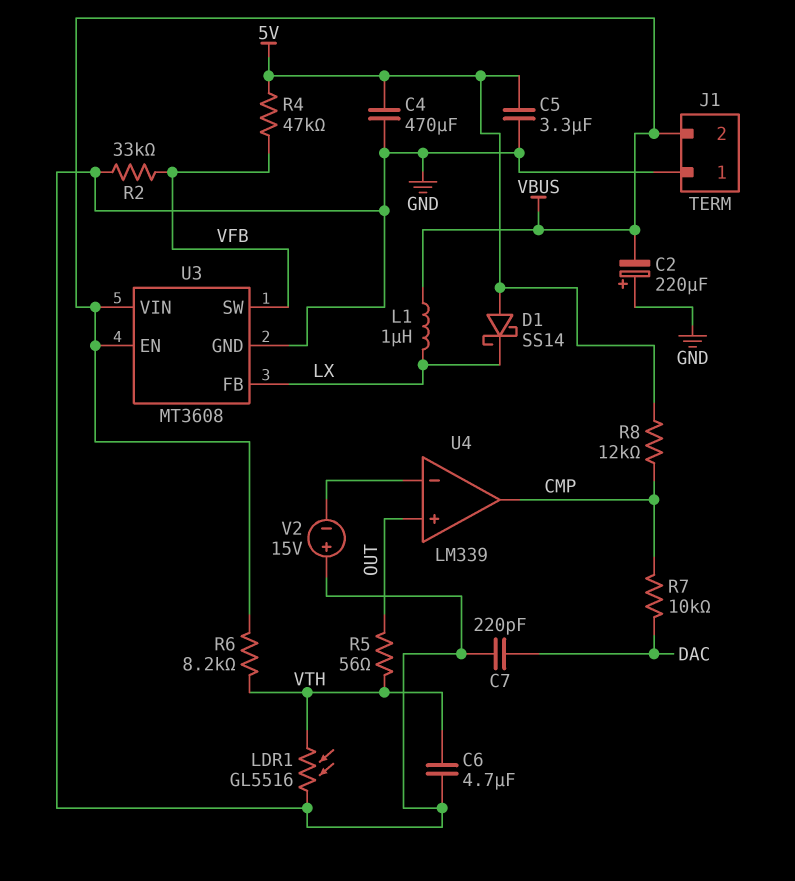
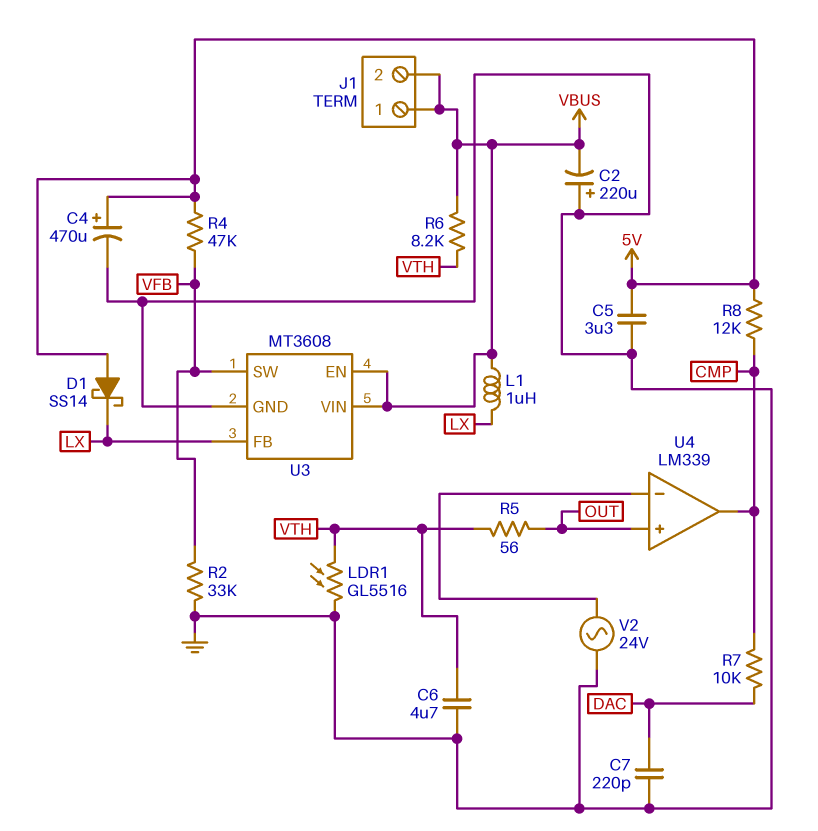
C4: 470uF (5V, GND) -> 470uF (plus 5V, minus GND)
J1 pin 1: GND -> VBUS
V2: 15V (plus GND, minus U4/in-) -> AC 24V (GND, U4/in-)

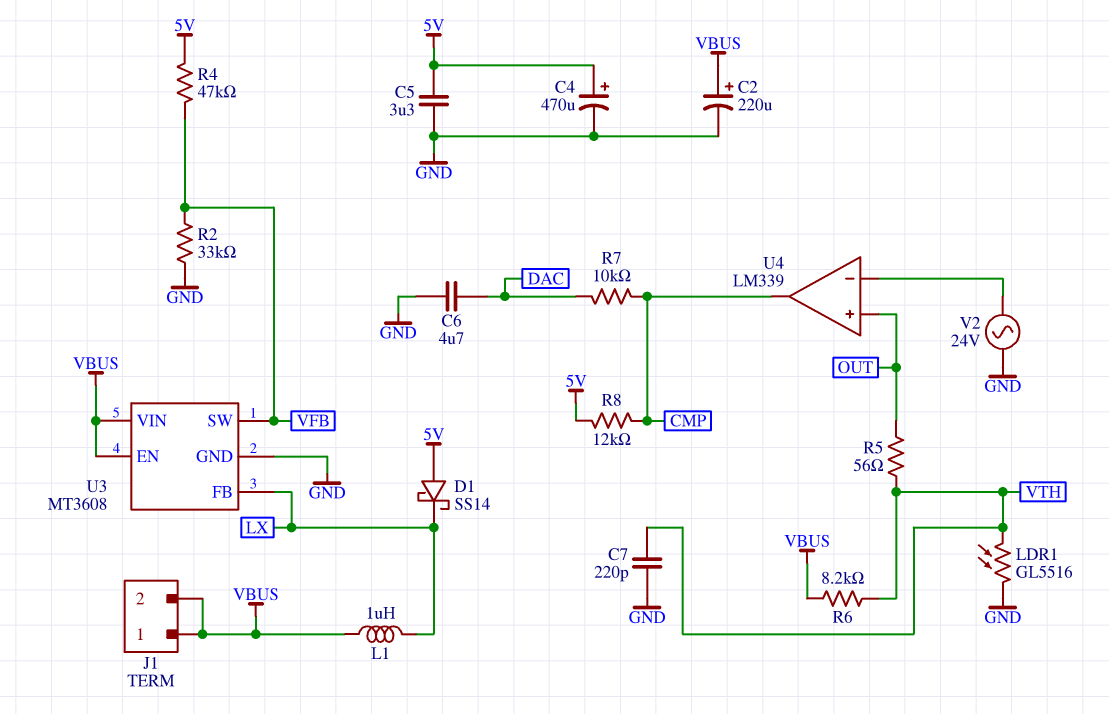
C2: 220uF (plus GND, minus VBUS) -> 220uF (plus VBUS, minus GND)
C6: 4.7uF (GND, VTH) -> 4.7uF (DAC, GND)
C7: 220pF (DAC, GND) -> 220pF (GND, VTH)

